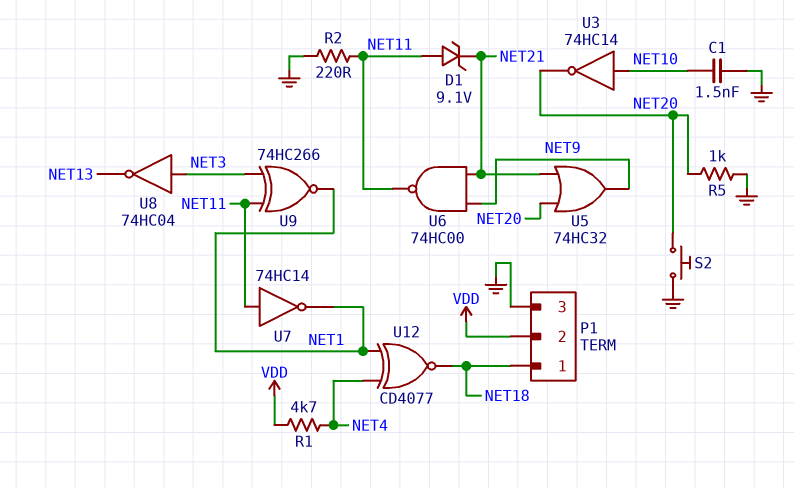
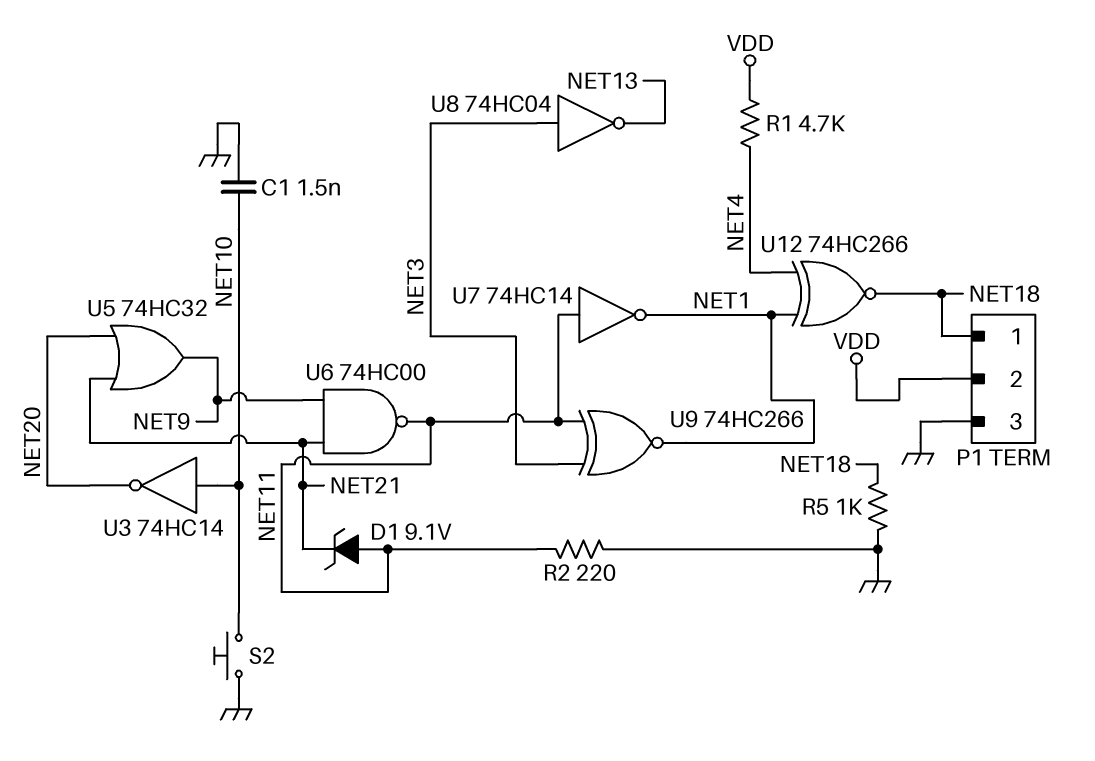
R5: 1k (GND, NET20) -> 1k (GND, NET18)
S2: button (GND, NET20) -> button (GND, NET10)
U12: XNOR CD4077 (in NET1, in NET4, out NET18) -> XNOR 74HC266 (in NET1, in NET4, out NET18)

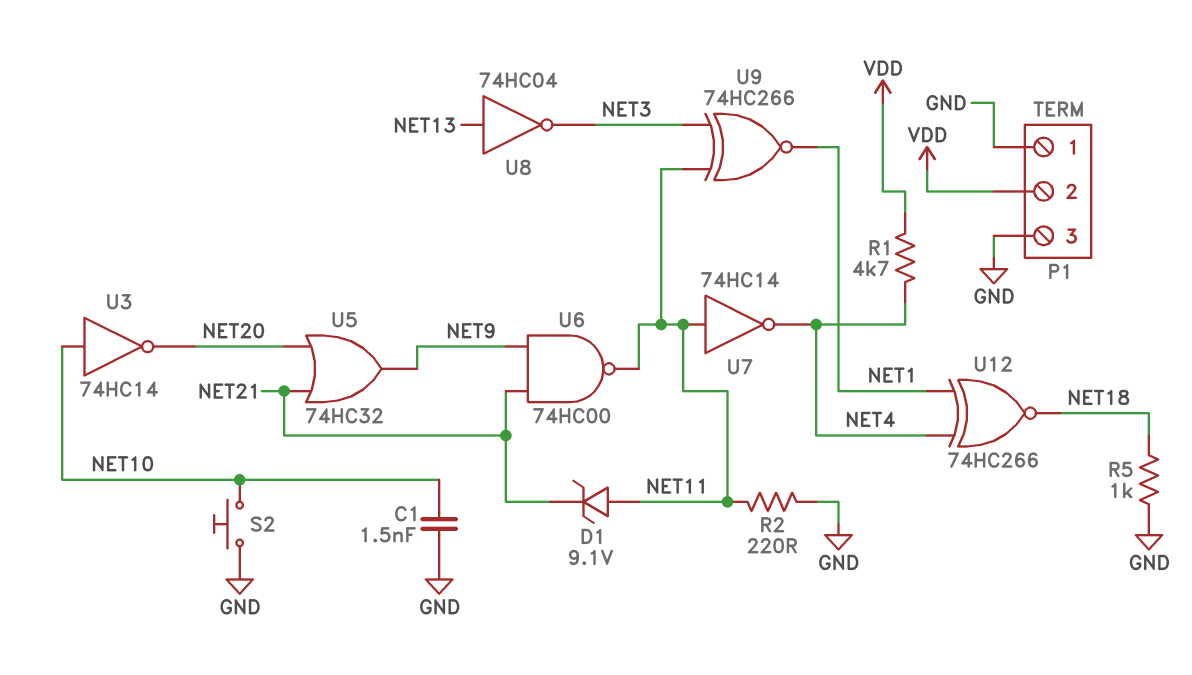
P1 pin 1: NET18 -> GND
U7: NOT 74HC14 (in NET11, out NET1) -> NOT 74HC14 (in NET11, out NET4)
U8: NOT 74HC04 (in NET3, out NET13) -> NOT 74HC04 (in NET13, out NET3)

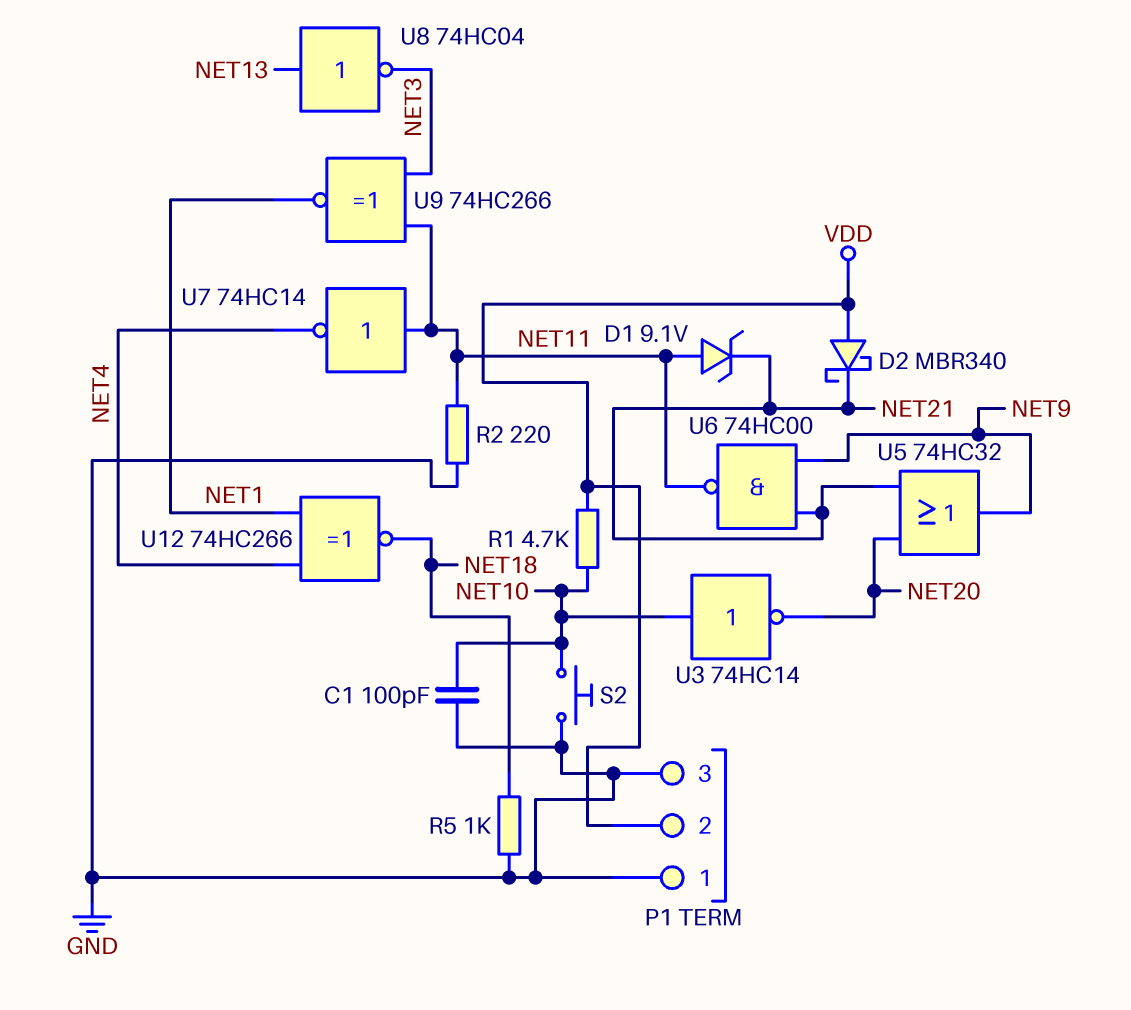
C1: 1.5nF (GND, NET10) -> 100pF (GND, NET10)
D2: none -> schottky MBR340 (A VDD, K NET21)
R1: 4.7k (NET4, VDD) -> 4.7k (NET10, VDD)

